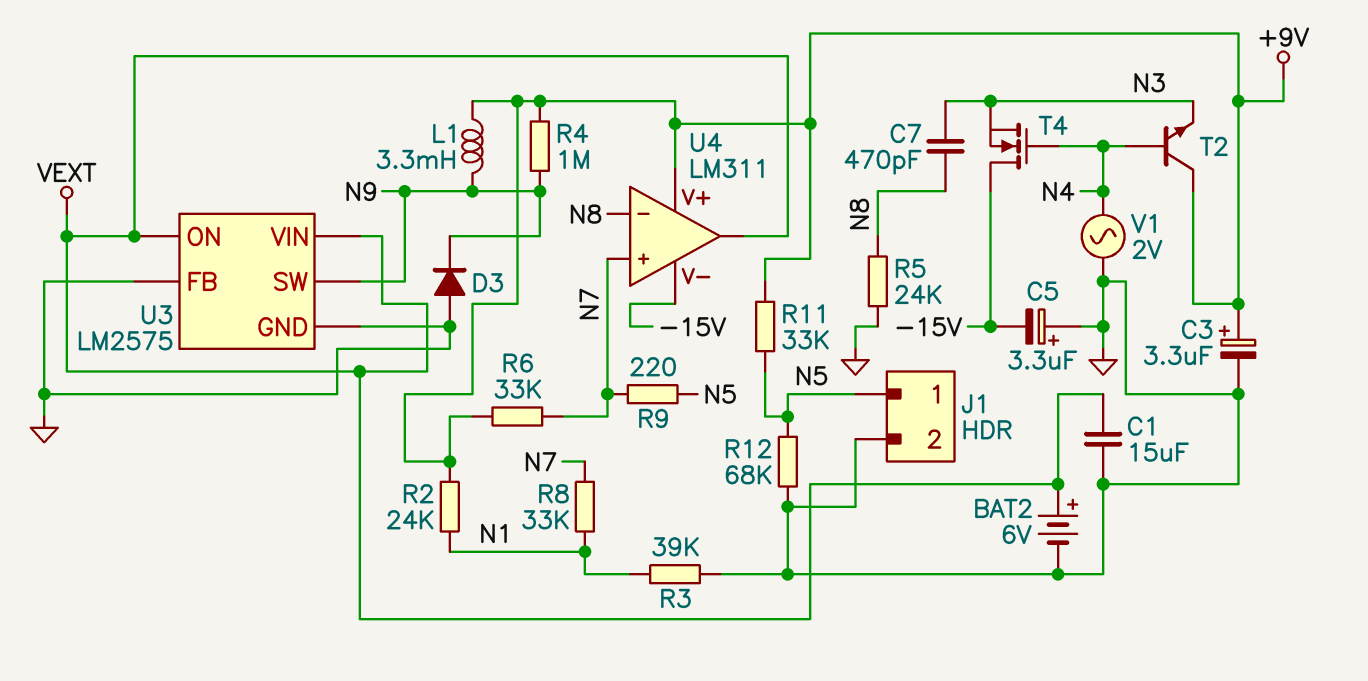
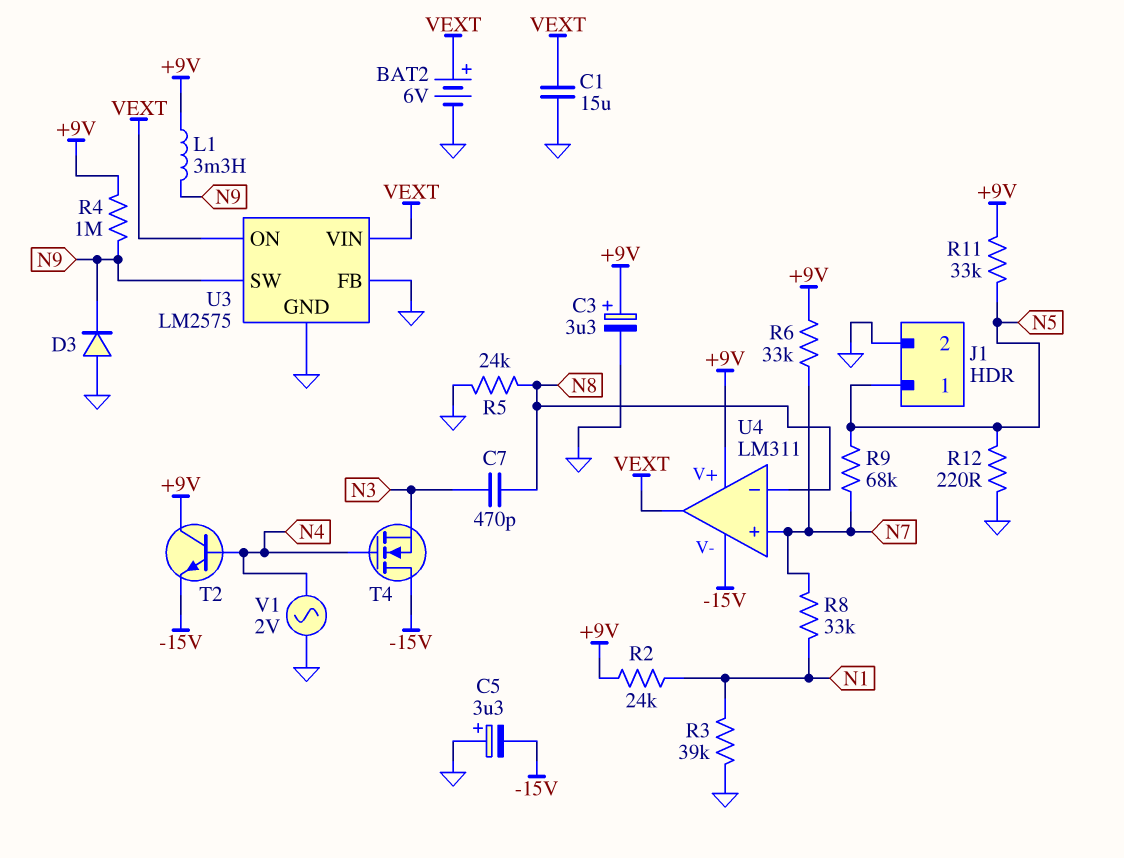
R9: 220 (N5, N7) -> 68k (N5, N7)
R12: 68k (GND, N5) -> 220 (GND, N5)
T2: NPN (B N4, C +9V, E N3) -> NPN (B N4, C +9V, E -15V)

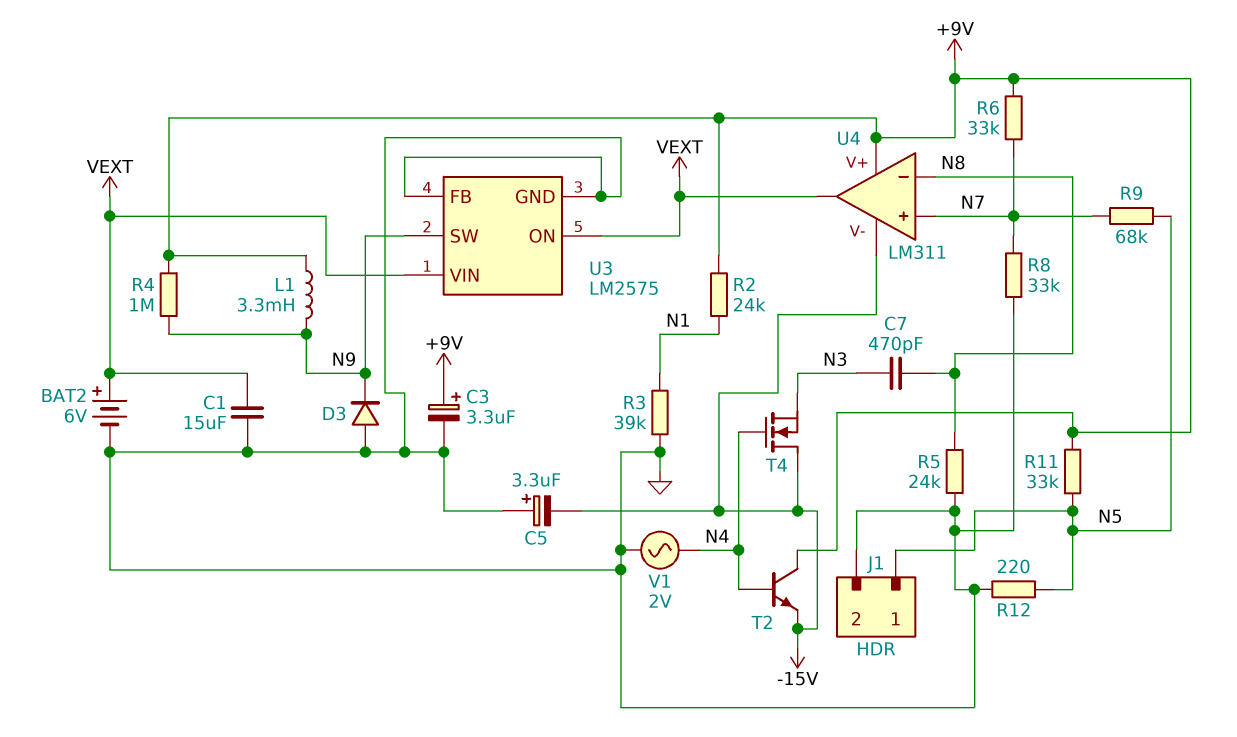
R8: 33k (N1, N7) -> 33k (GND, N7)

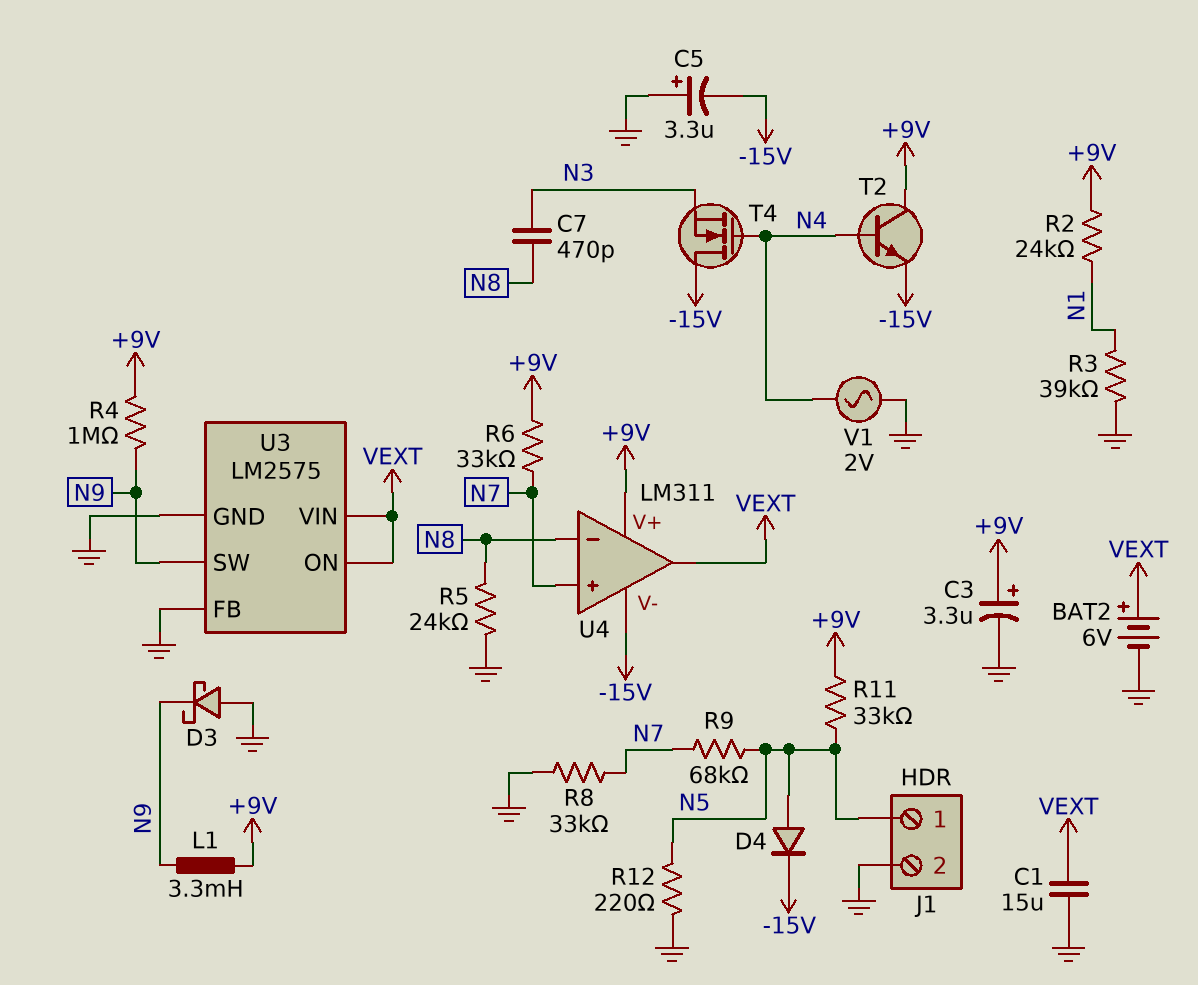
D3: diode (A GND, K N9) -> schottky (A GND, K N9)
D4: none -> diode (A N5, K -15V)

